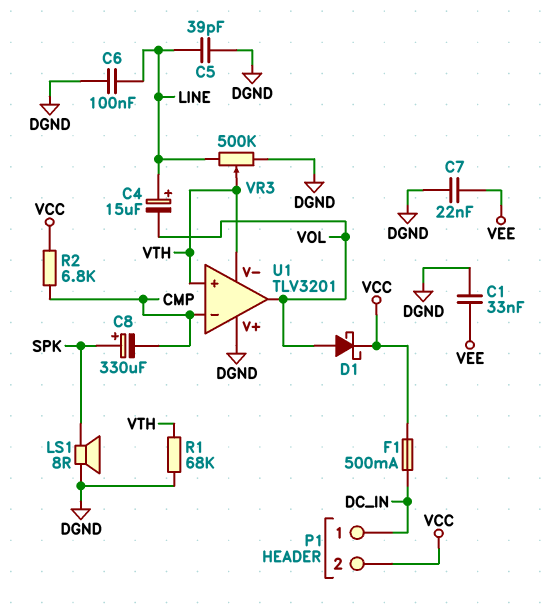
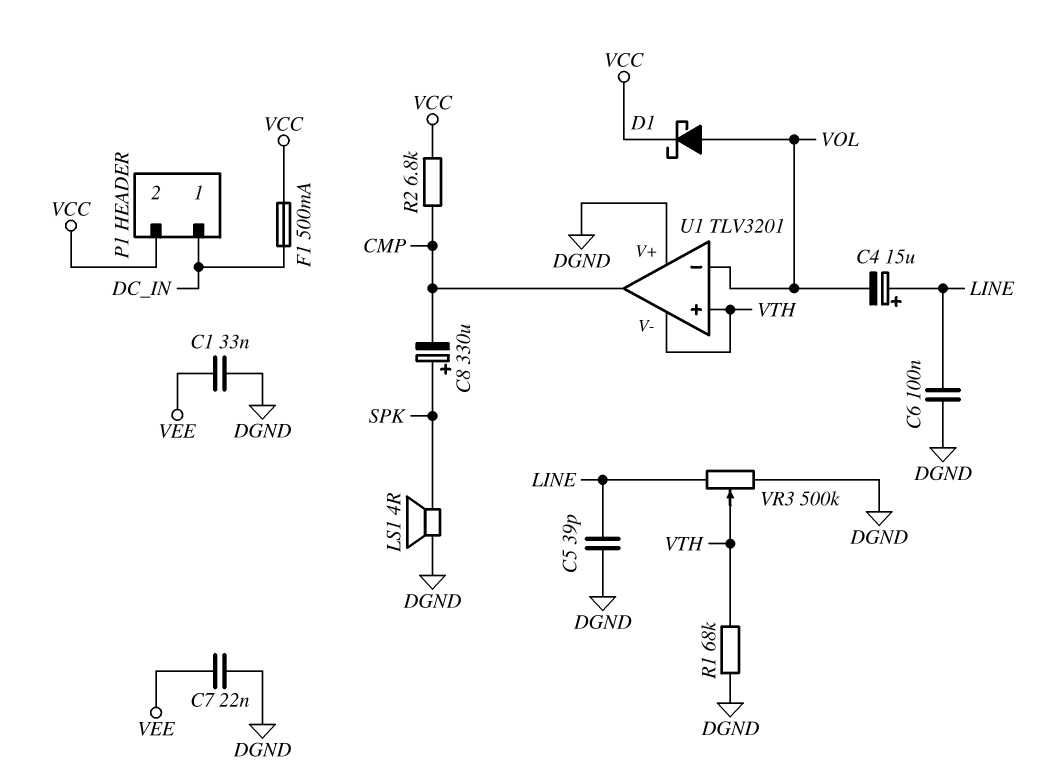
LS1: speaker 8R (DGND, SPK) -> speaker 4R (DGND, SPK)
U1 pin in-: CMP -> VOL
U1 pin out: VOL -> CMP

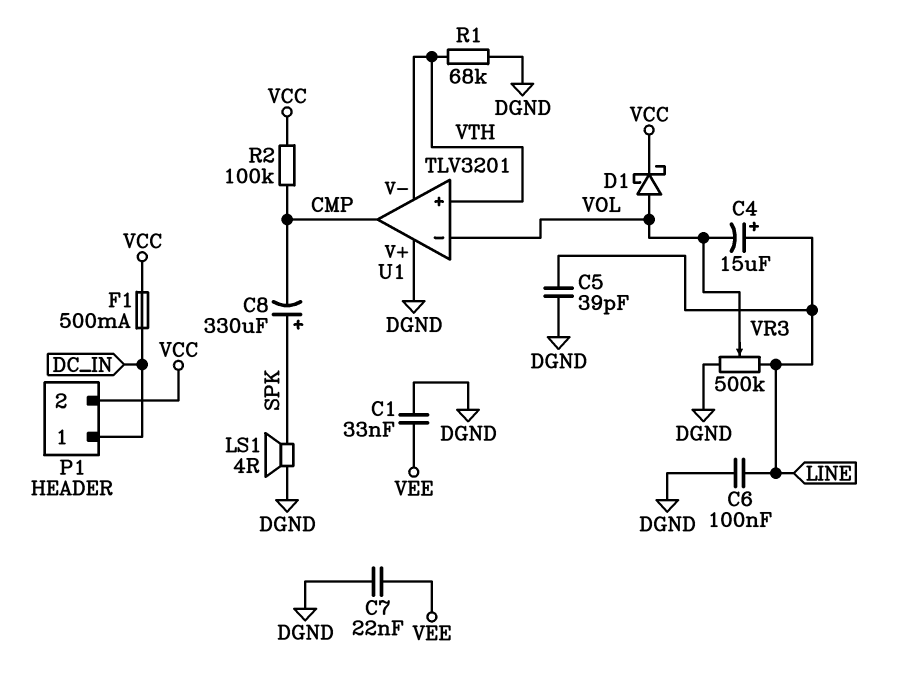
R2: 6.8k (CMP, VCC) -> 100k (CMP, VCC)
VR3: 500k (DGND, LINE, wiper VTH) -> 500k (DGND, LINE, wiper VOL)

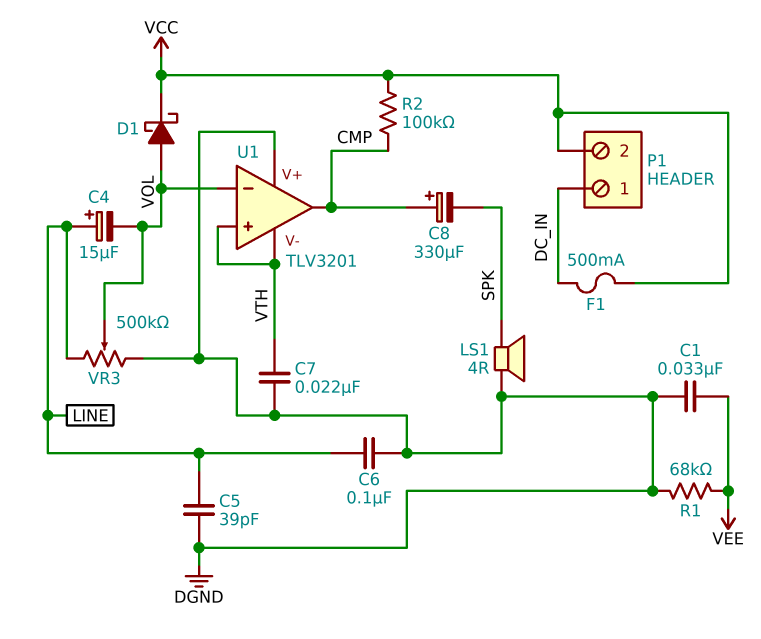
C7: 22nF (DGND, VEE) -> 22nF (DGND, VTH)
C8: 330uF (plus SPK, minus CMP) -> 330uF (plus CMP, minus SPK)
R1: 68k (DGND, VTH) -> 68k (DGND, VEE)

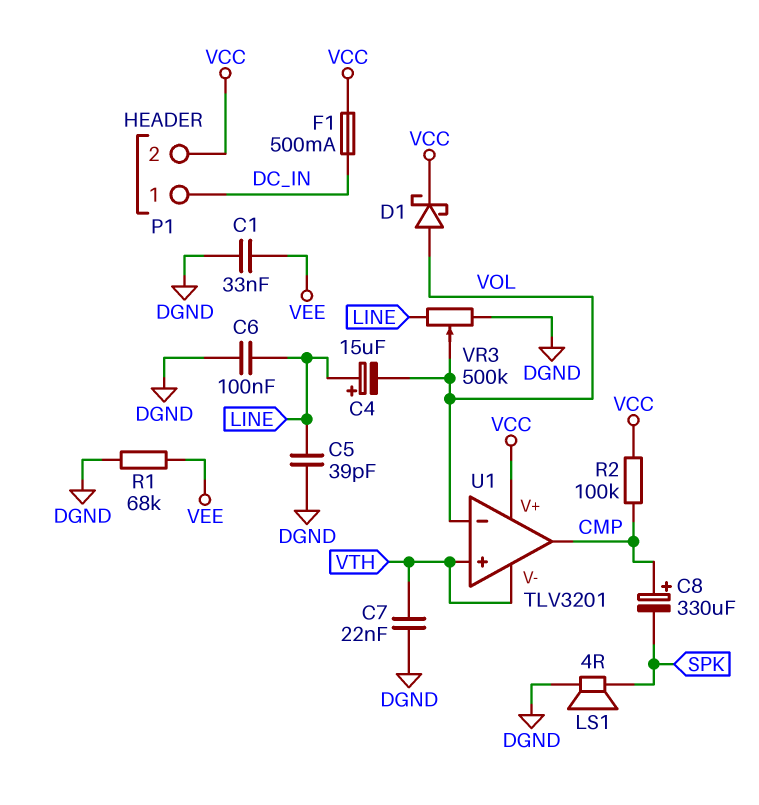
U1 pin V+: DGND -> VCC

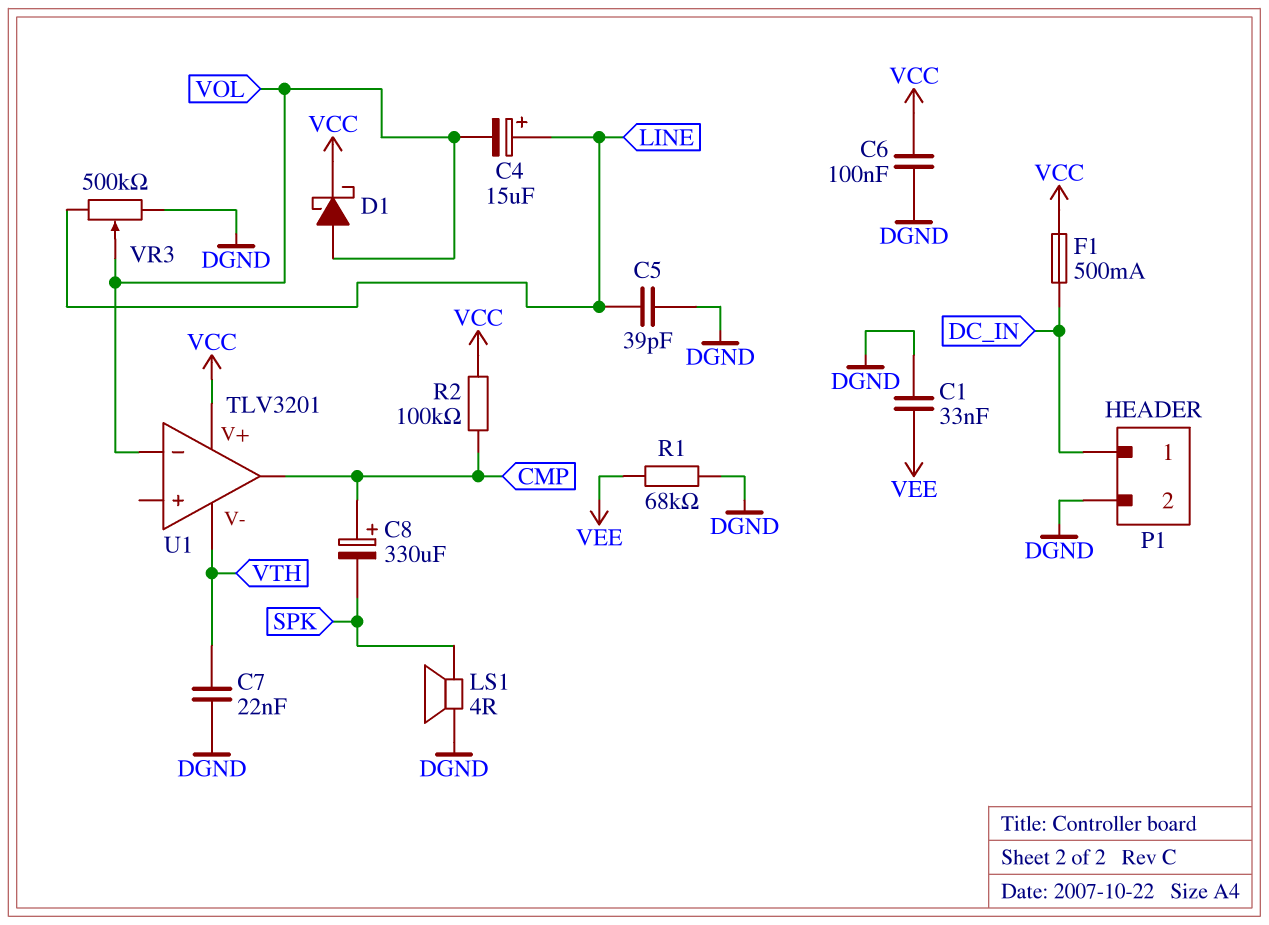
C6: 100nF (DGND, LINE) -> 100nF (DGND, VCC)
P1 pin 2: VCC -> DGND
U1 pin in+: VTH -> none

